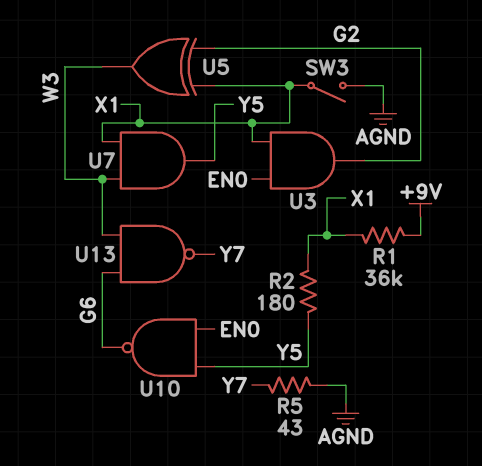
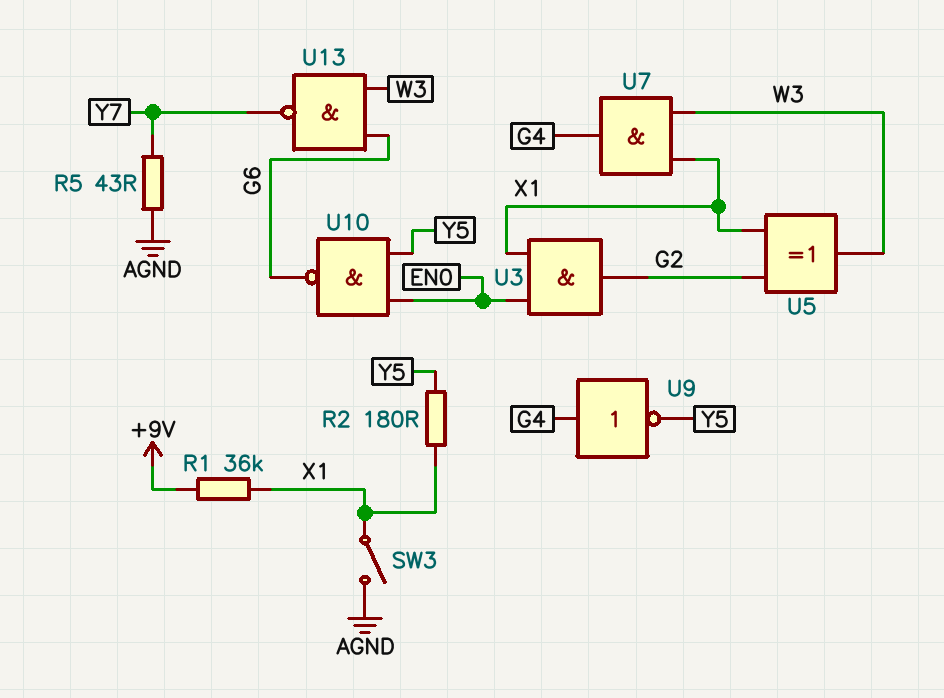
U7: AND (in W3, in X1, out Y5) -> AND (in W3, in X1, out G4)
U9: none -> NOT (in G4, out Y5)

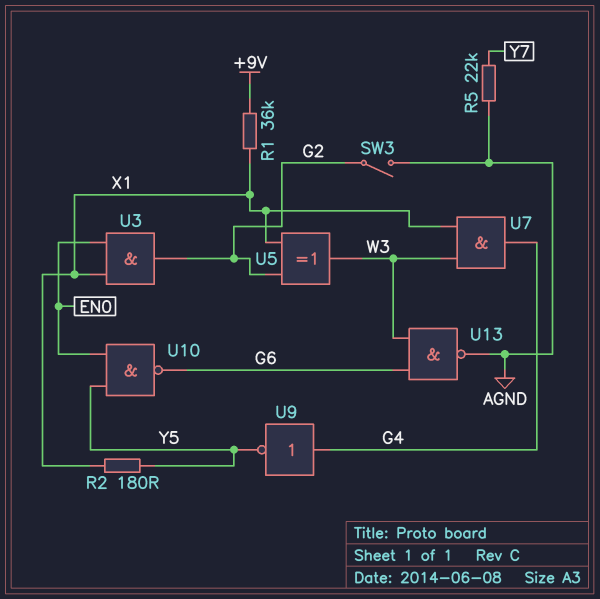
R5: 43 (AGND, Y7) -> 22k (AGND, Y7)
SW3: switch (AGND, X1) -> switch (AGND, G2)
U13: NAND (in G6, in W3, out Y7) -> NAND (in G6, in W3, out AGND)

